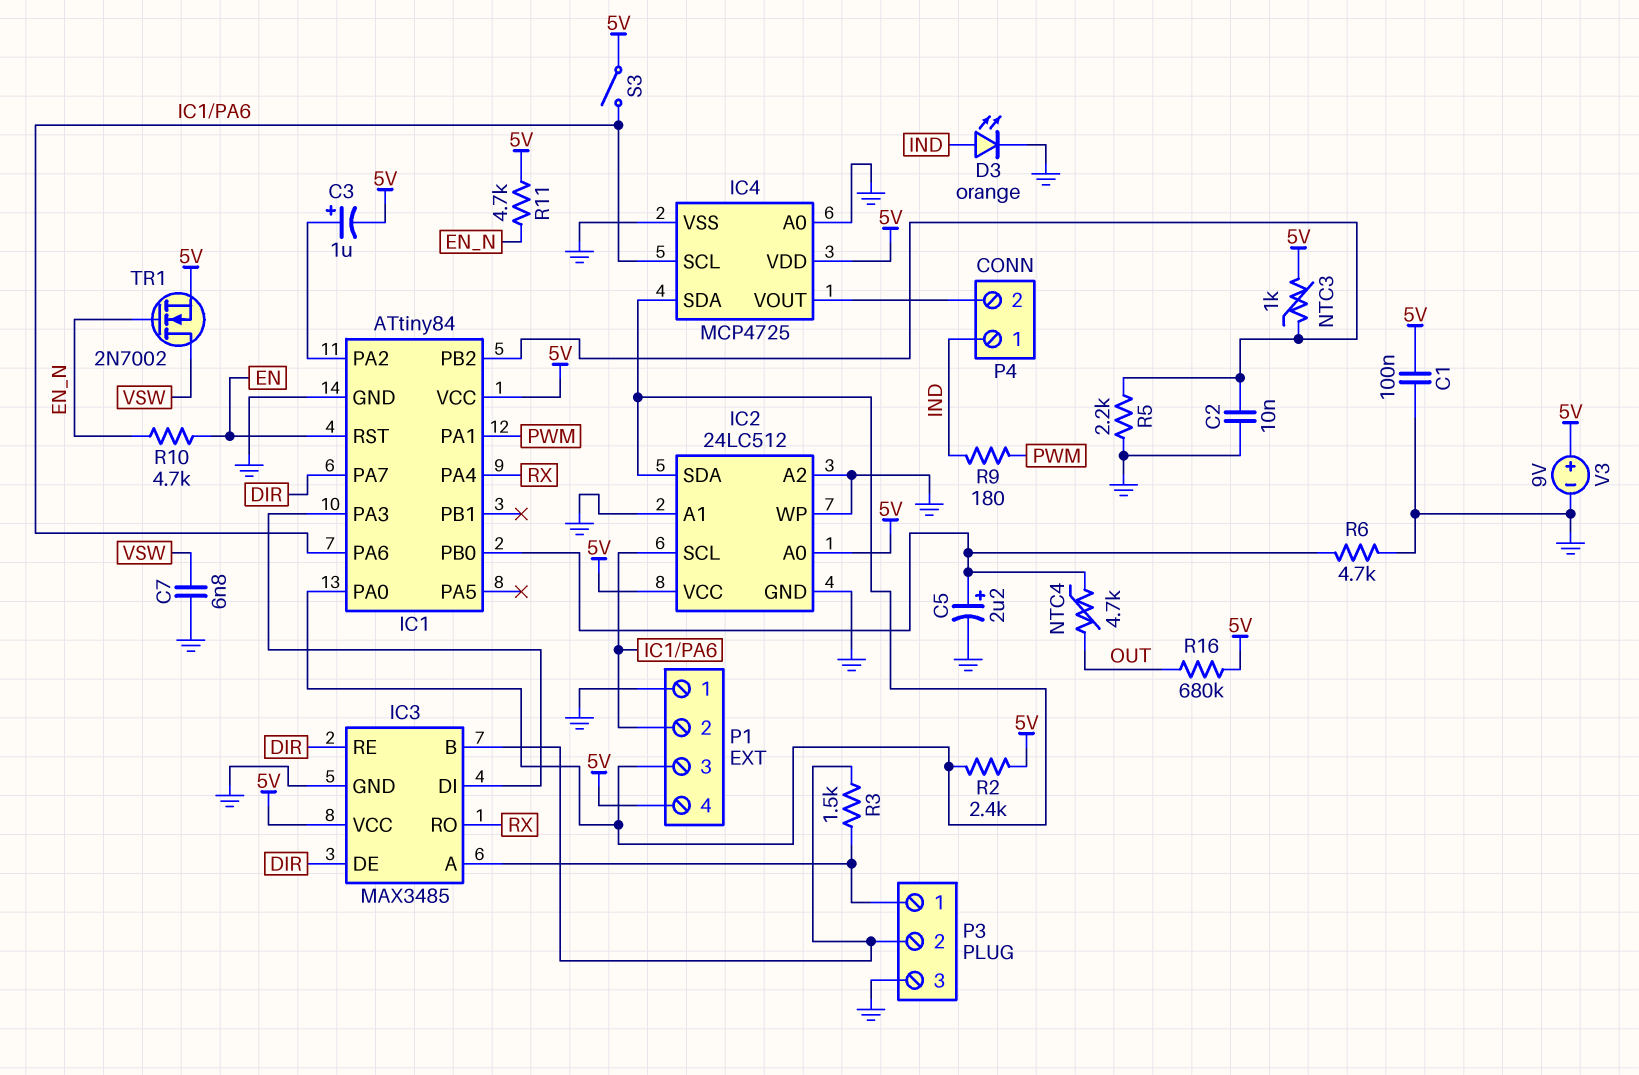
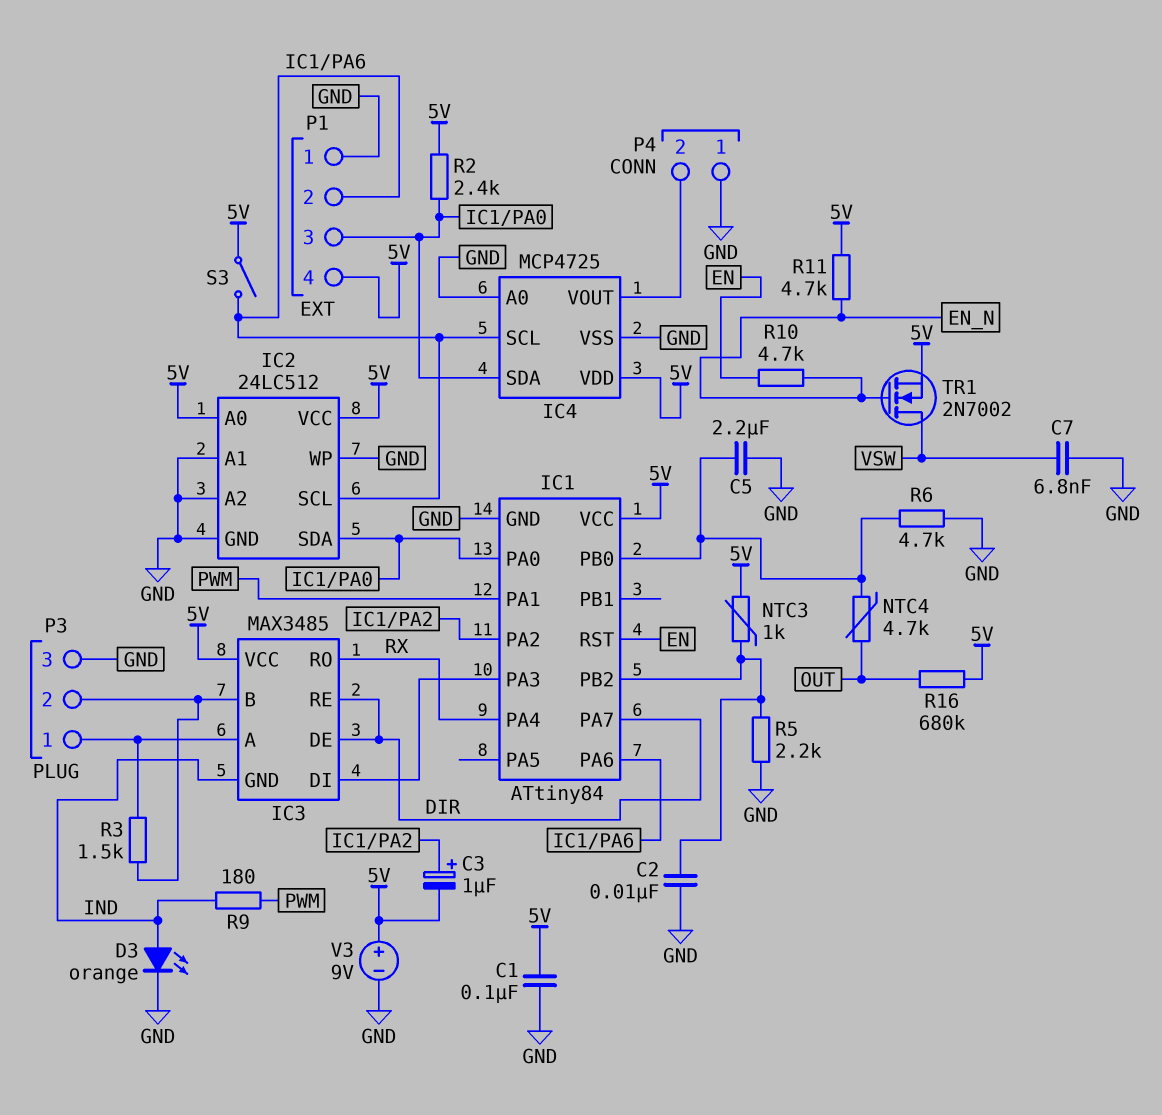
C5: 2.2uF (plus IC1/PB0, minus GND) -> 2.2uF (GND, IC1/PB0)
IC3 pin GND: GND -> IND
P4 pin 1: IND -> GND

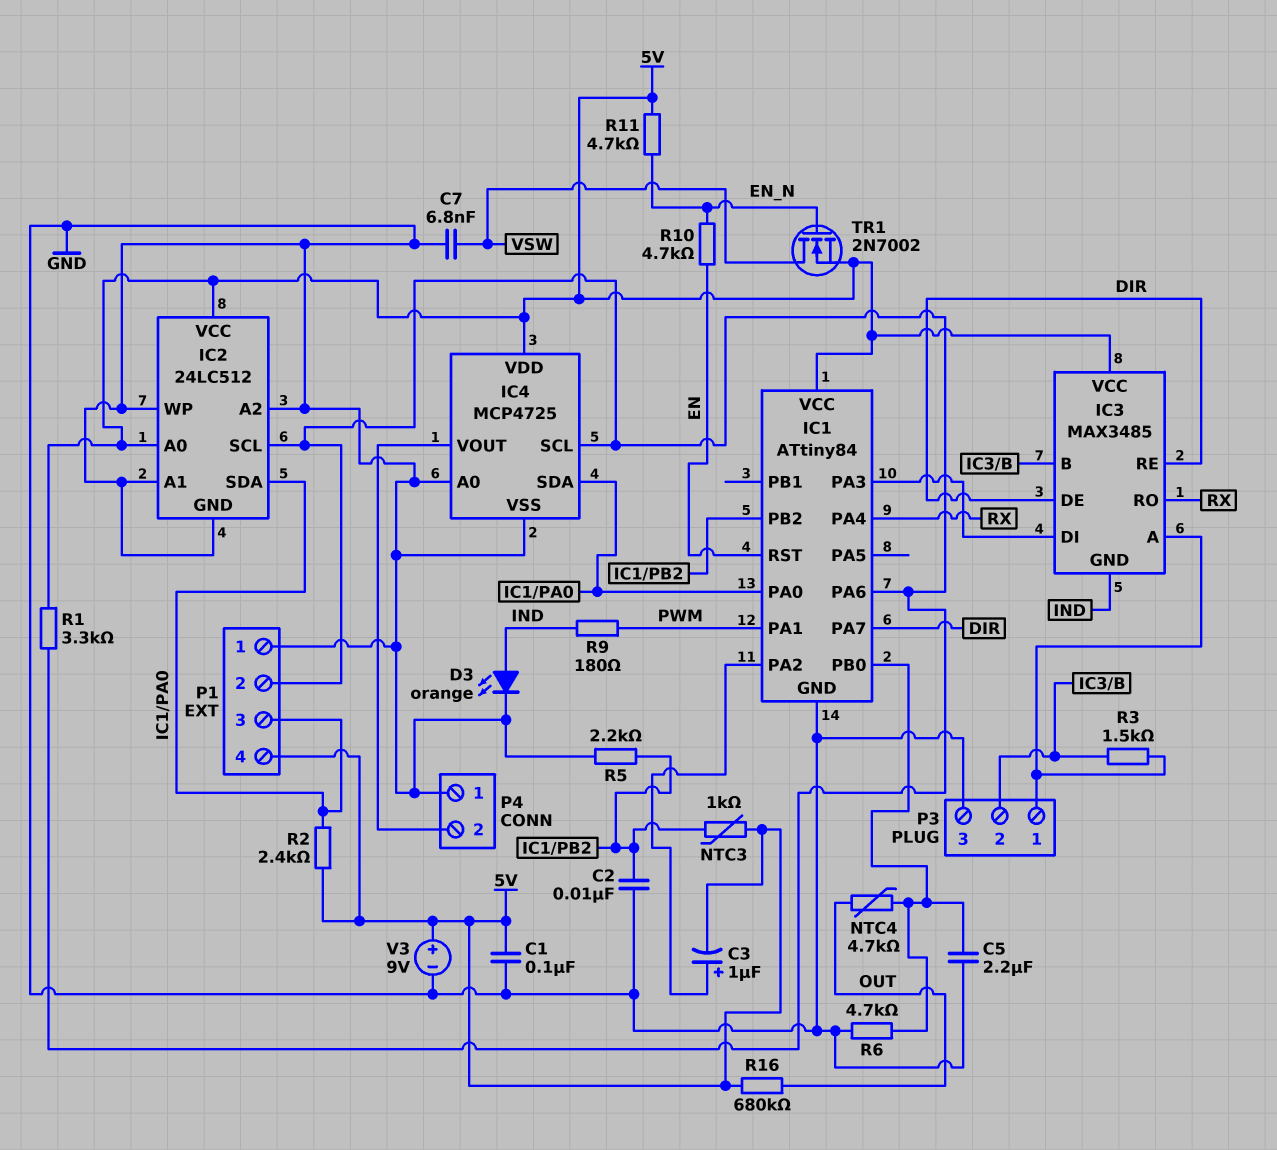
R1: none -> 3.3k (5V, IC1/PA6)
S3: switch (5V, IC1/PA6) -> none

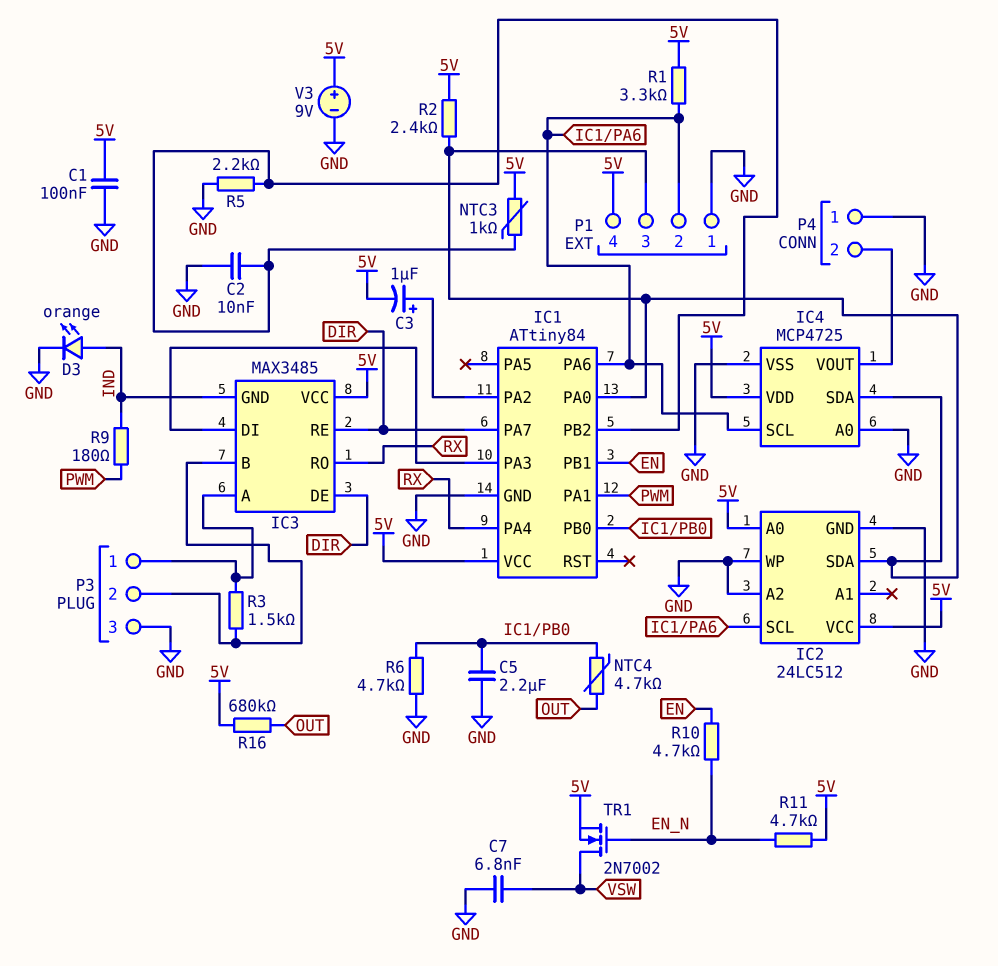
IC1 pin PB1: none -> EN
IC1 pin RST: EN -> none
IC2 pin A1: GND -> none

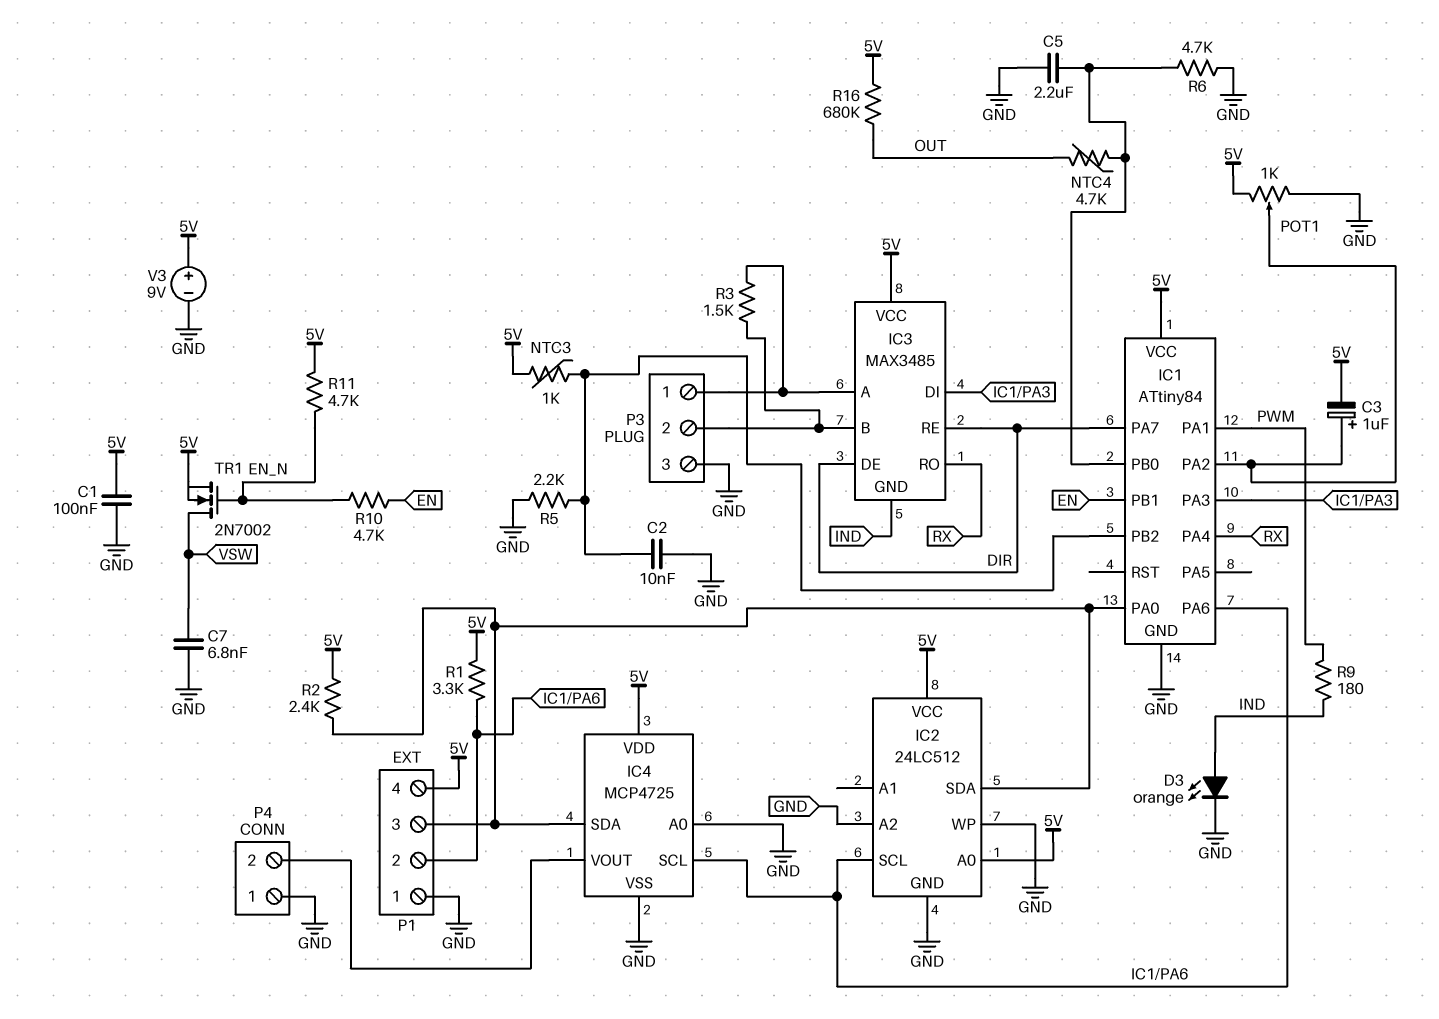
POT1: none -> 1k (5V, GND, wiper IC1/PA2)

